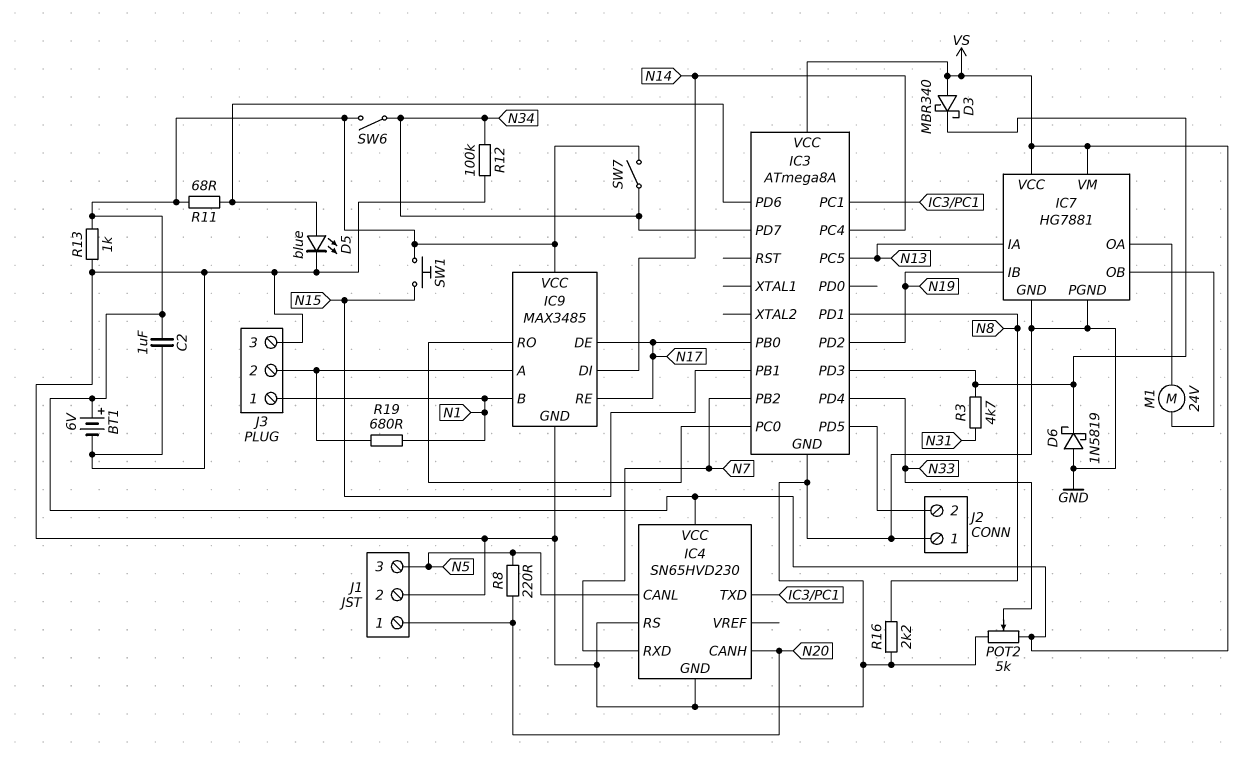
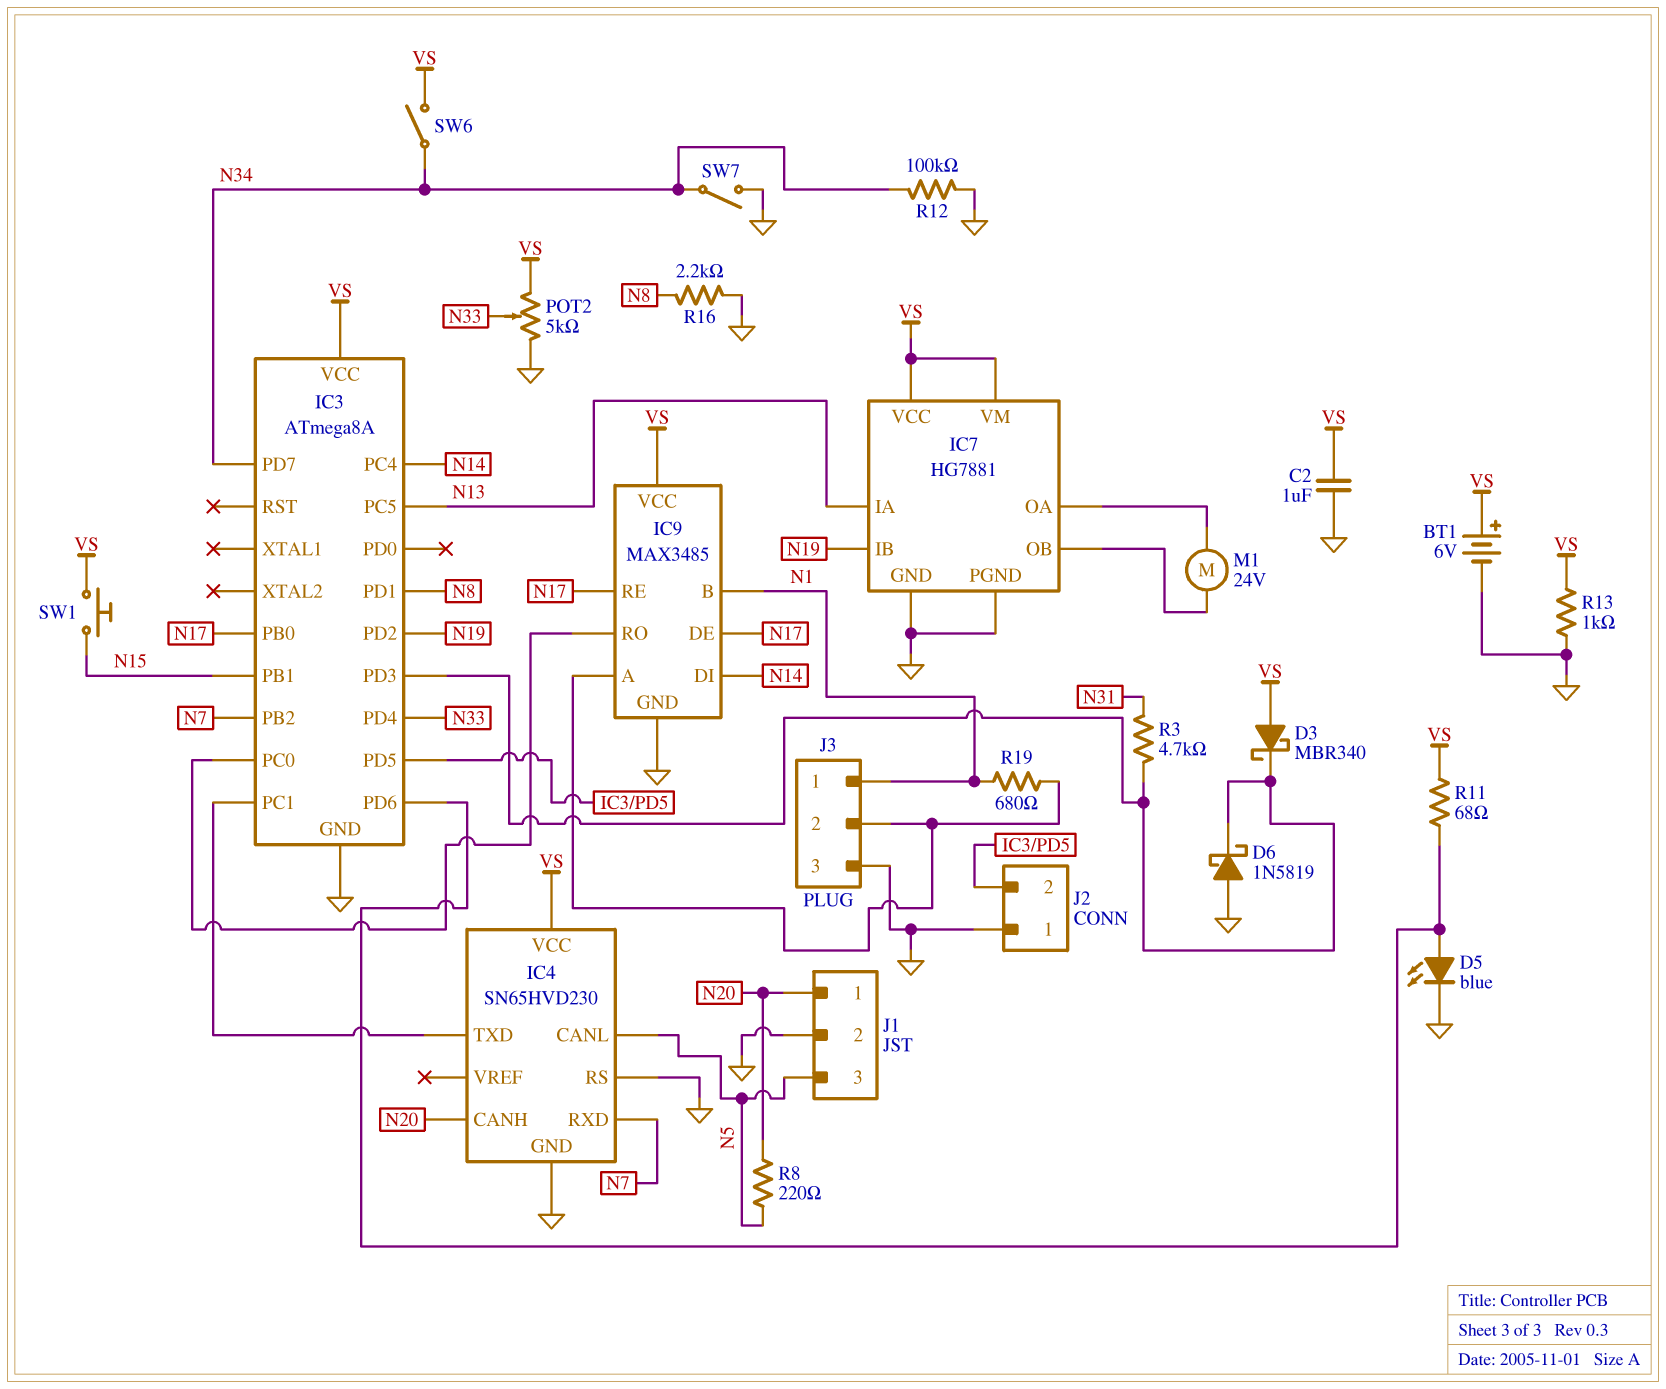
SW7: switch (N34, VS) -> switch (GND, N34)

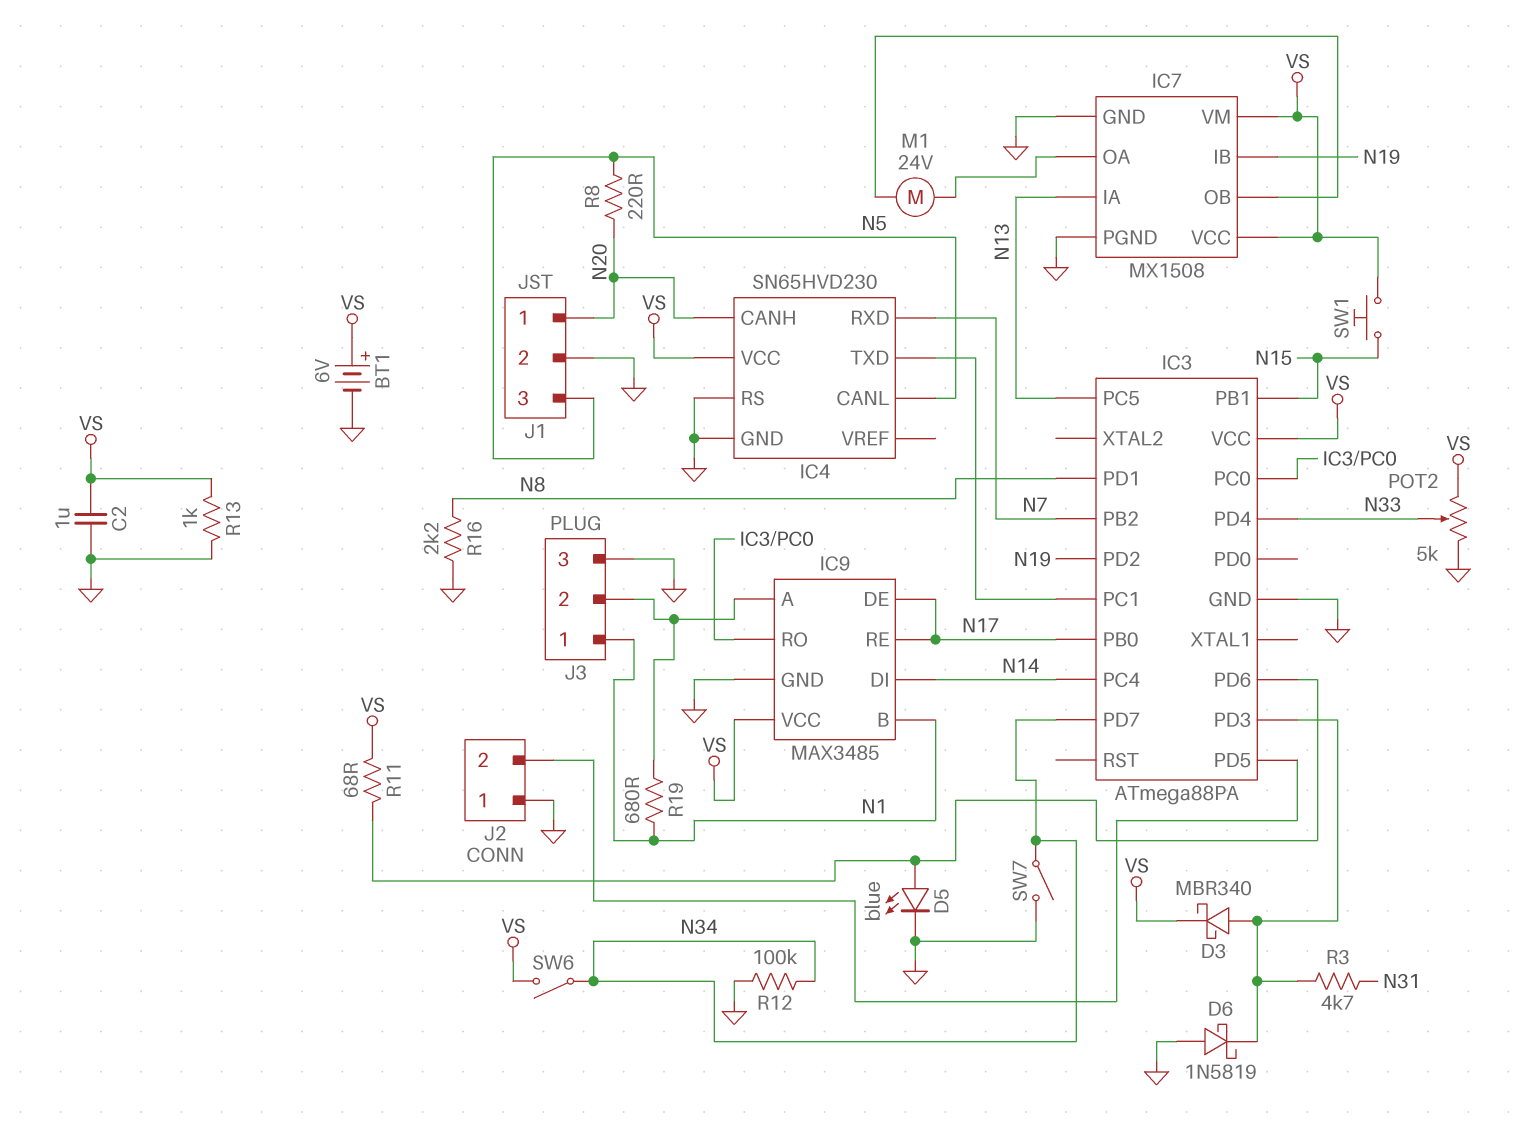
D3: schottky MBR340 (A VS, K IC3/PD3) -> schottky MBR340 (A IC3/PD3, K VS)
IC3: ATmega8A -> ATmega88PA
IC7: HG7881 -> MX1508

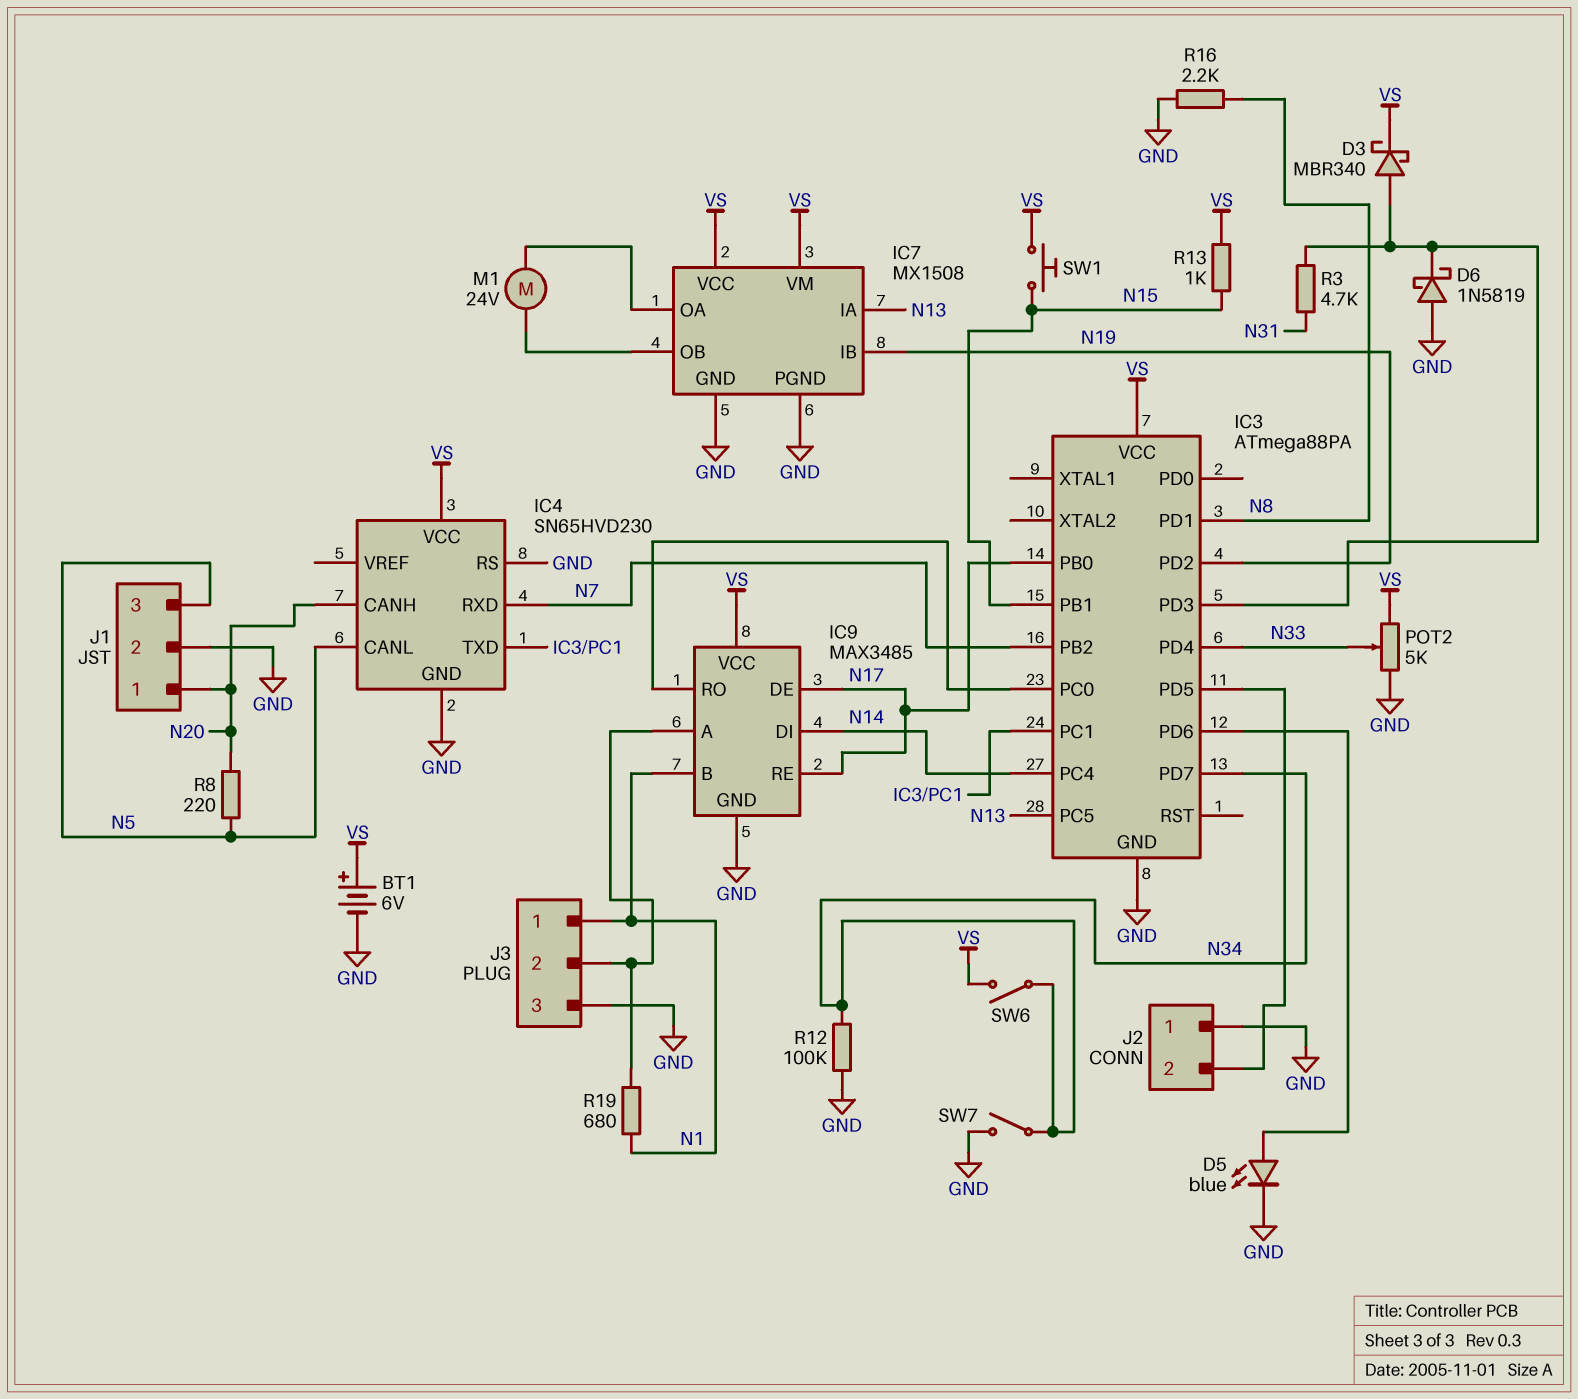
C2: 1uF (GND, VS) -> none
R11: 68 (IC3/PD6, VS) -> none
R13: 1k (GND, VS) -> 1k (N15, VS)

